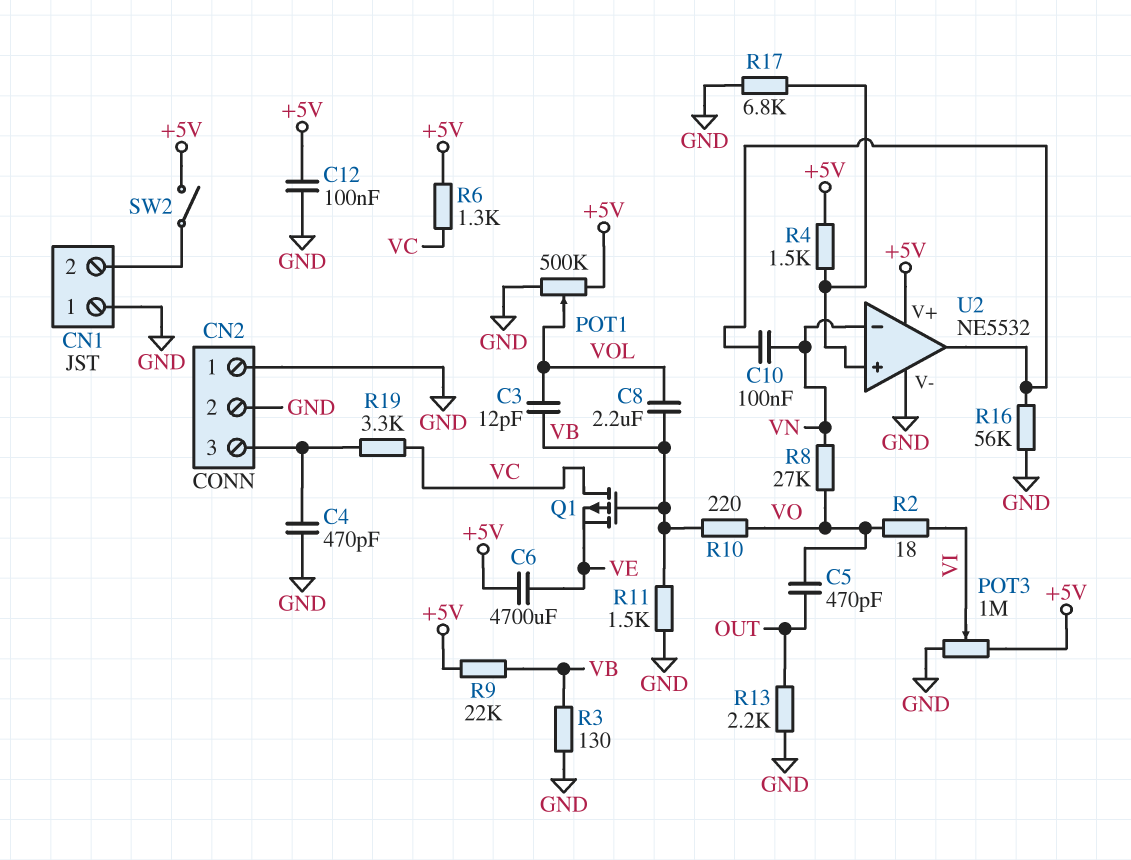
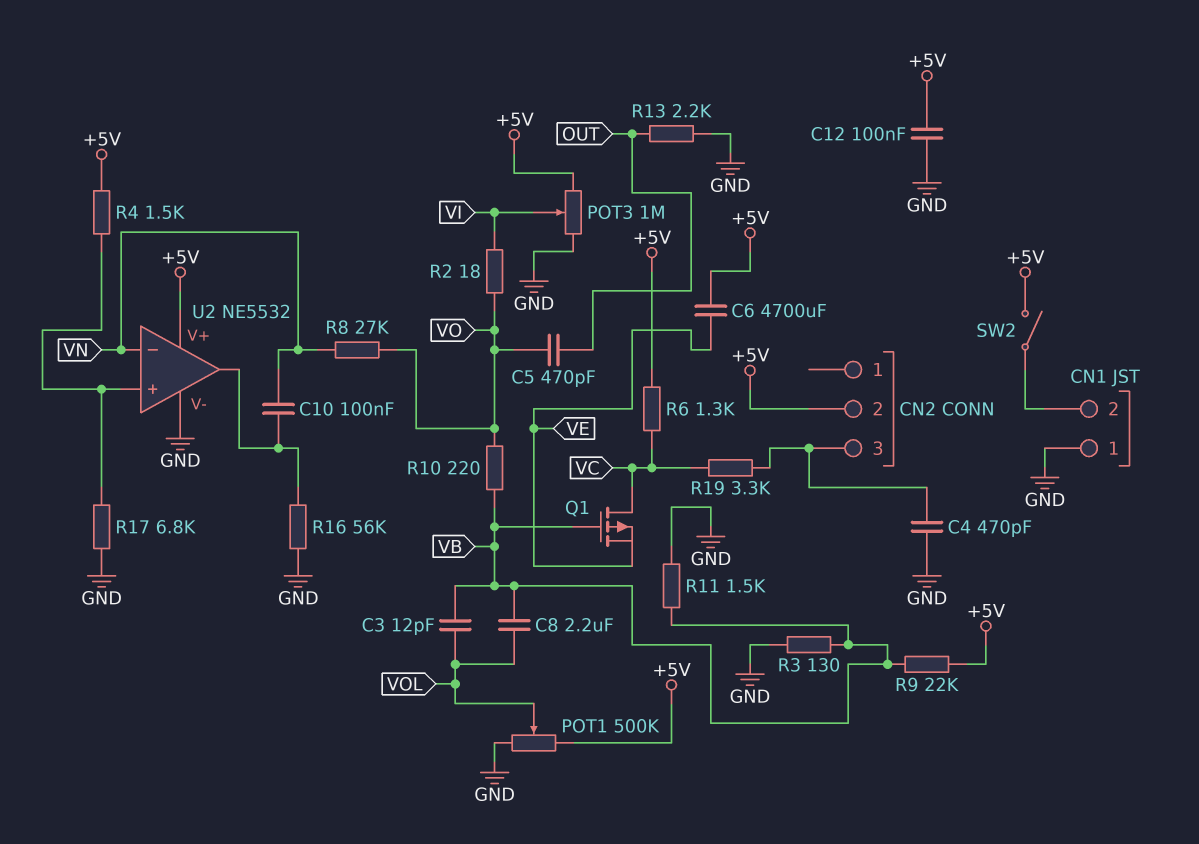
CN2 pin 1: GND -> none
CN2 pin 2: GND -> +5V

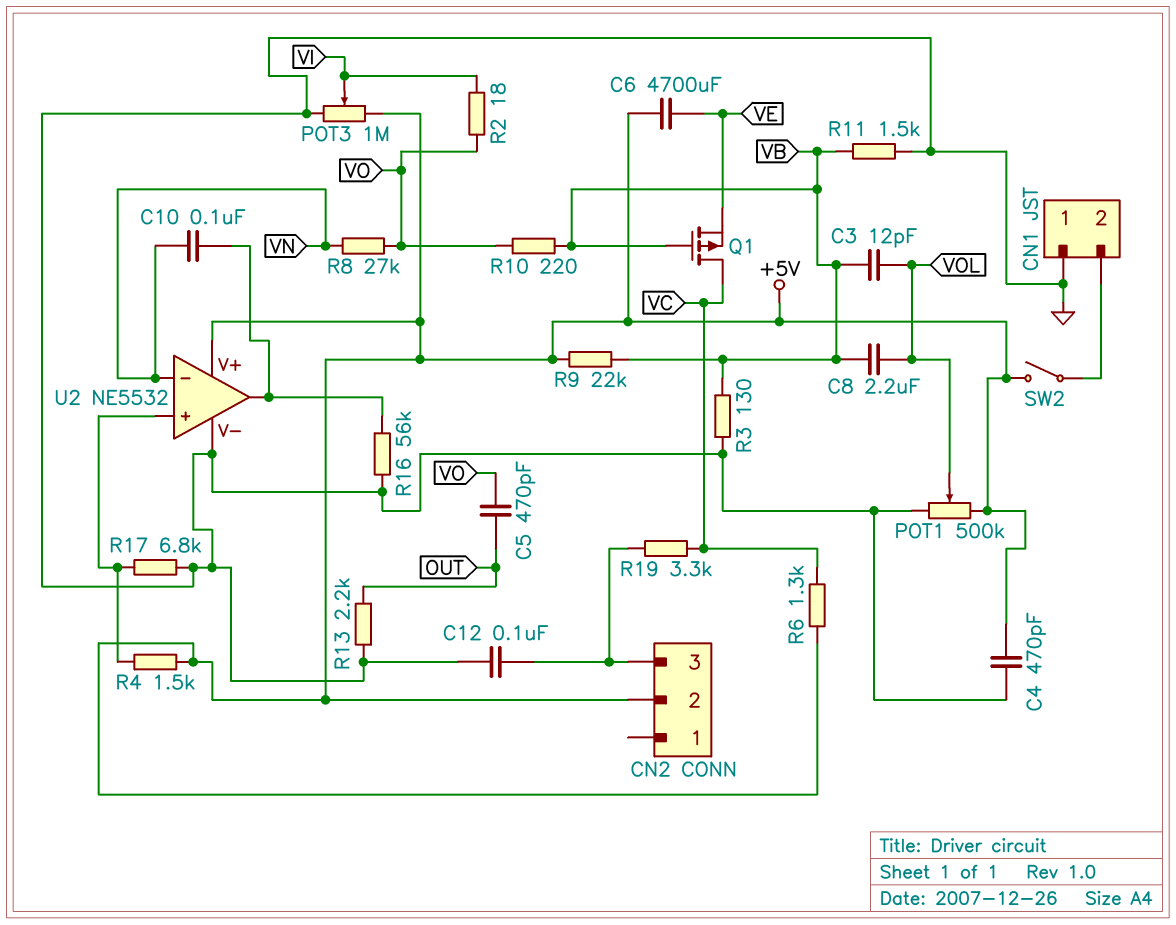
C4: 470pF (CN2/3, GND) -> 470pF (+5V, GND)
C12: 100nF (+5V, GND) -> 100nF (CN2/3, GND)

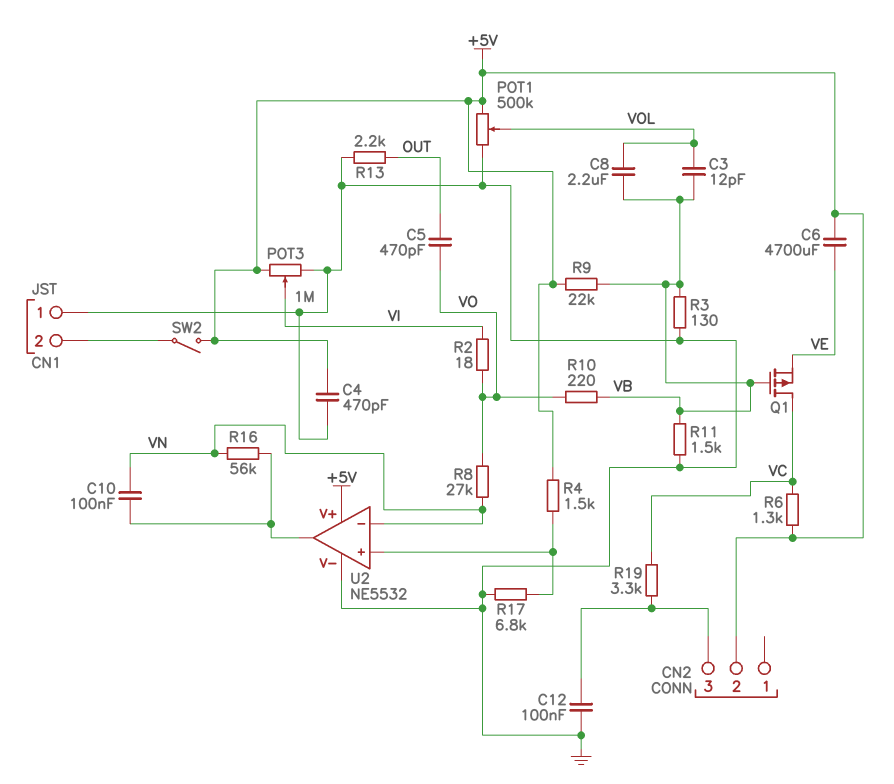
R16: 56k (GND, U2/out) -> 56k (U2/out, VN)

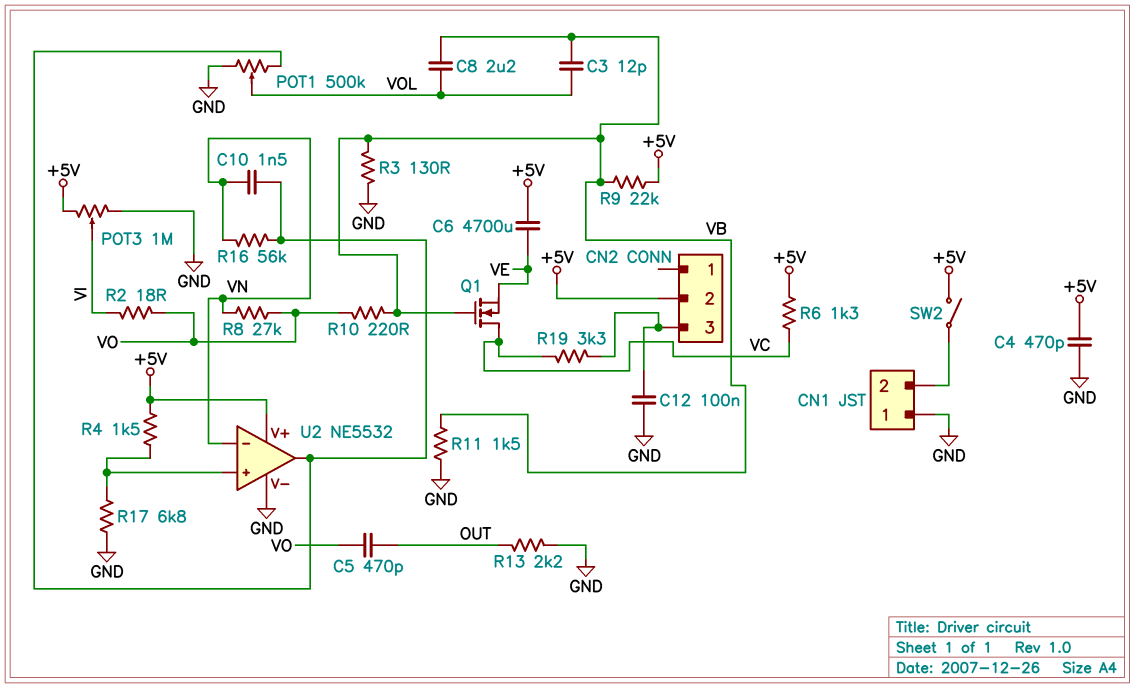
C10: 100nF (U2/out, VN) -> 1.5nF (U2/out, VN)
POT1: 500k (+5V, GND, wiper VOL) -> 500k (GND, U2/out, wiper VOL)
Q1: PMOS (G VB, D VC, S VE) -> NMOS (G VB, D VC, S VE)

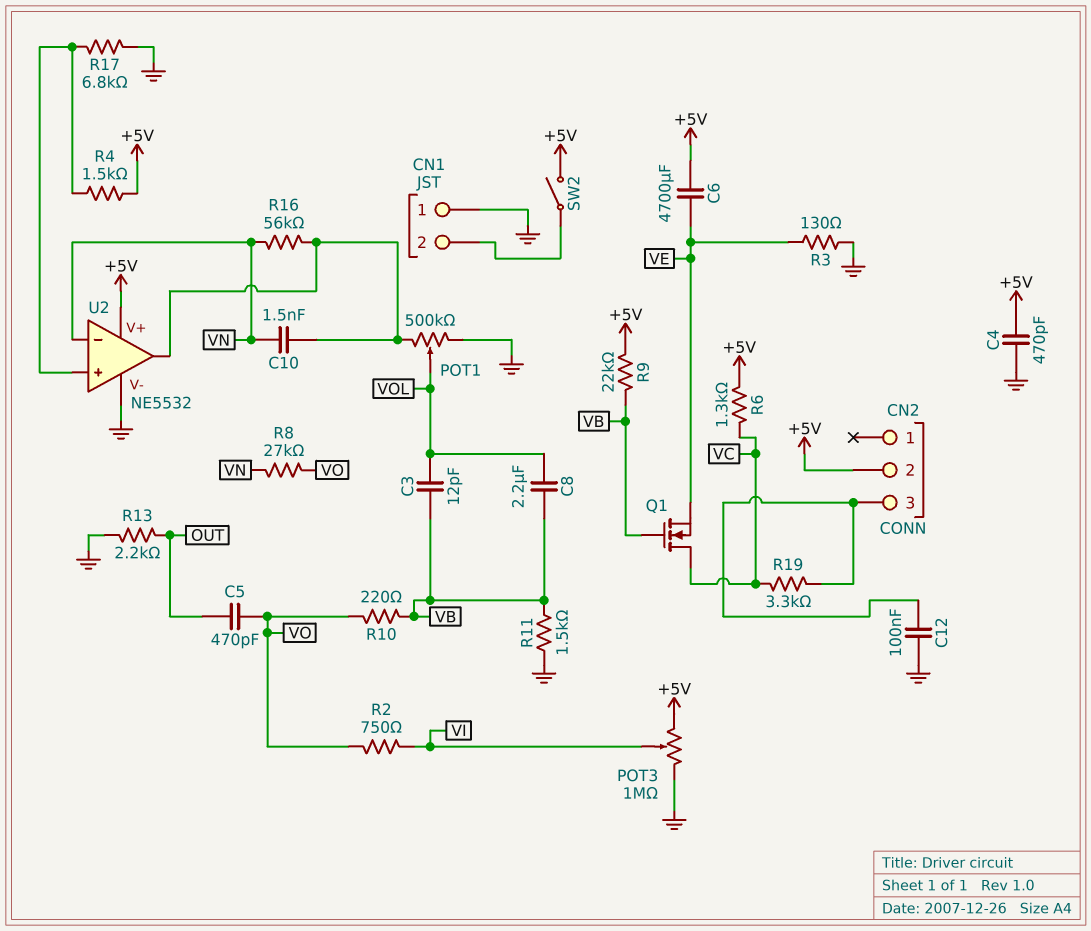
R2: 18 (VI, VO) -> 750 (VI, VO)
R3: 130 (GND, VB) -> 130 (GND, VE)

